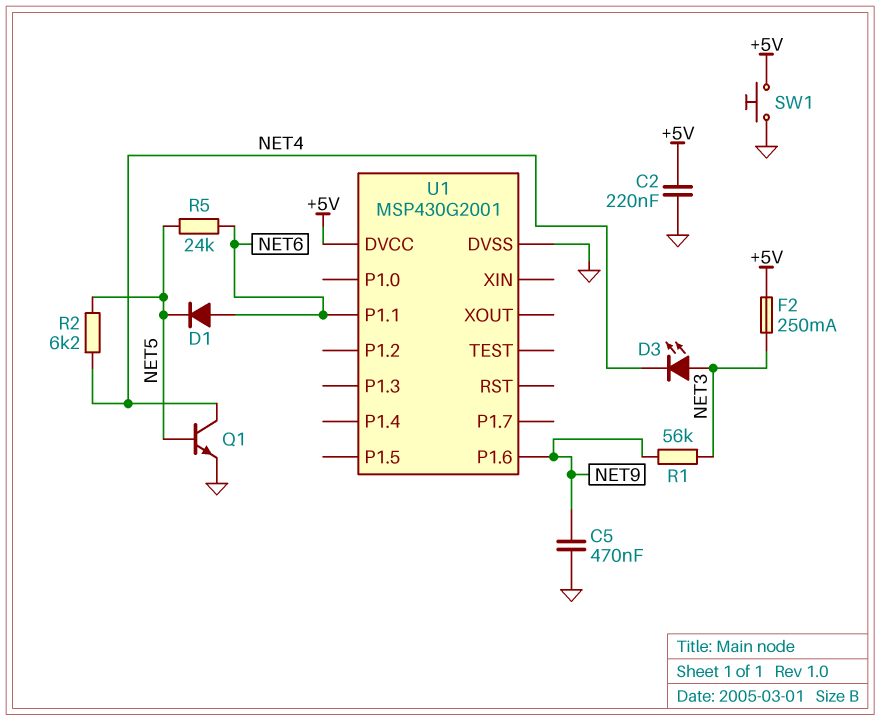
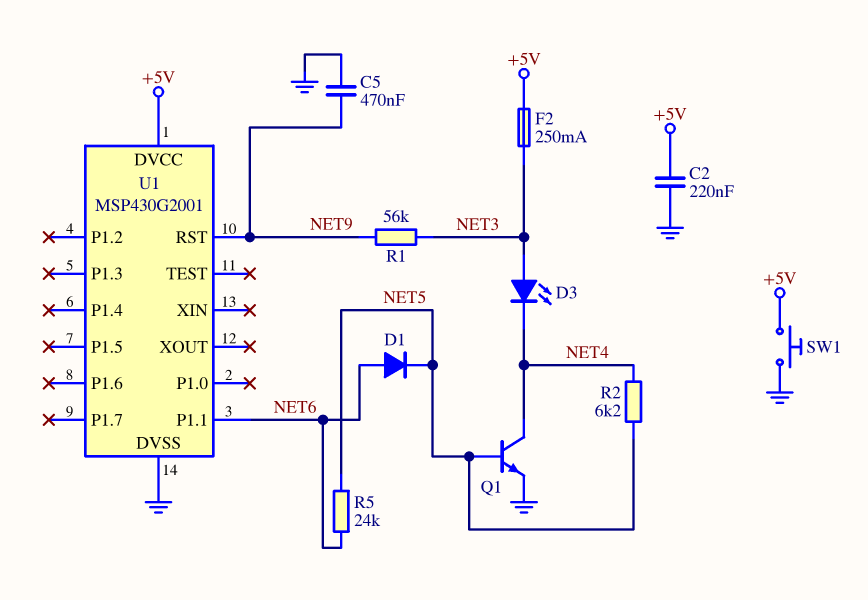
U1 pin P1.6: NET9 -> none
U1 pin RST: none -> NET9

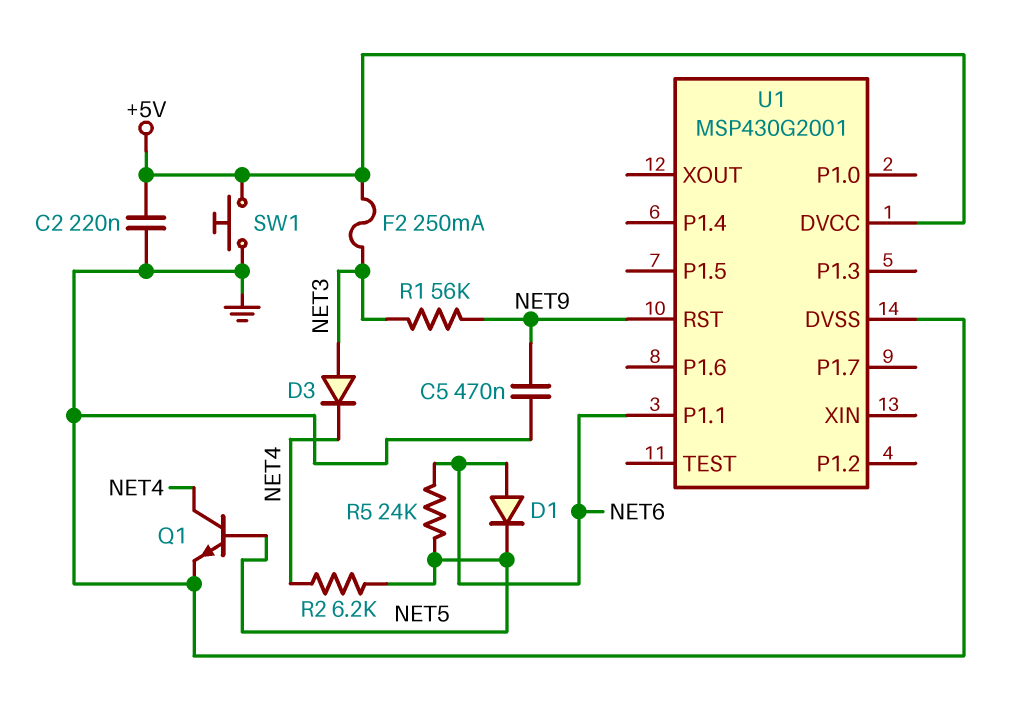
D3: LED (A NET3, K NET4) -> diode (A NET3, K NET4)

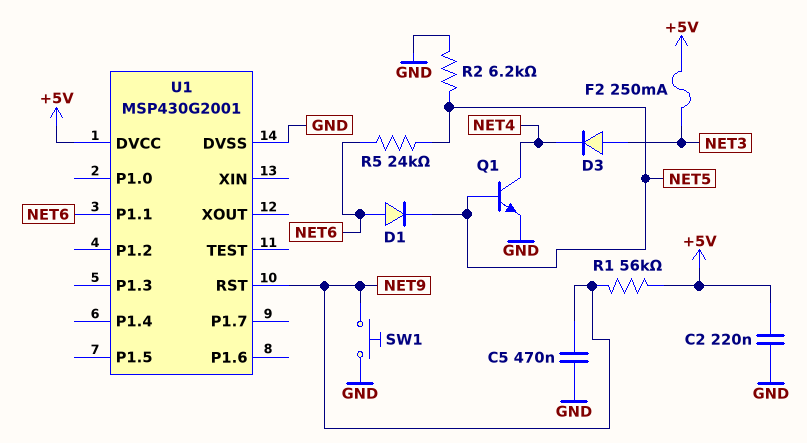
R1: 56k (NET3, NET9) -> 56k (+5V, NET9)
R2: 6.2k (NET4, NET5) -> 6.2k (GND, NET5)
SW1: button (+5V, GND) -> button (GND, NET9)

